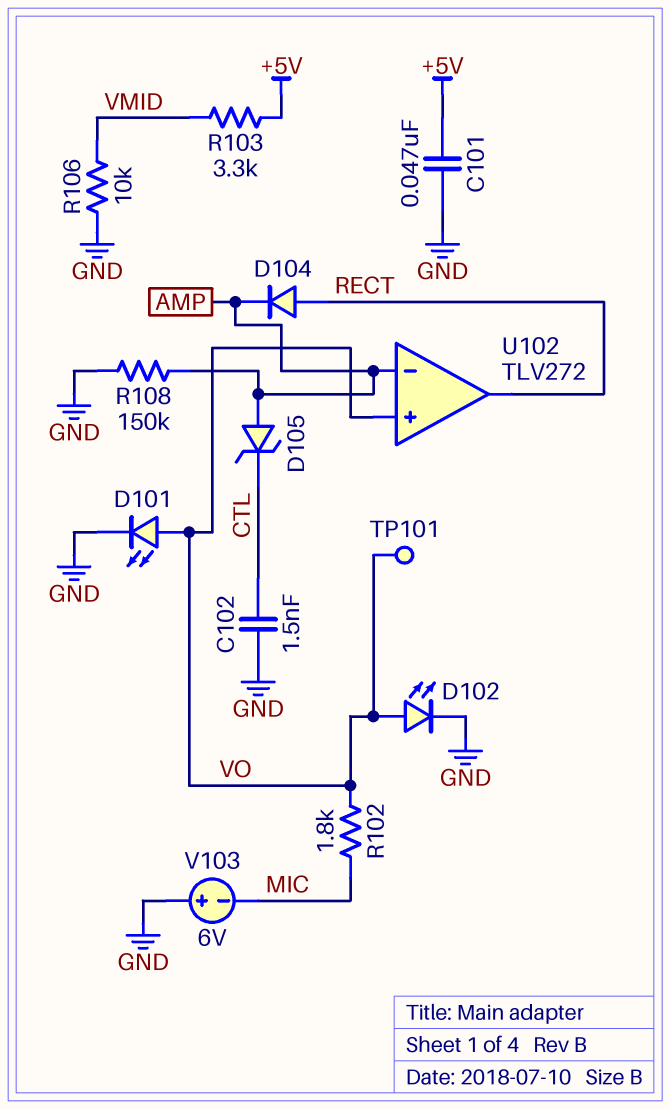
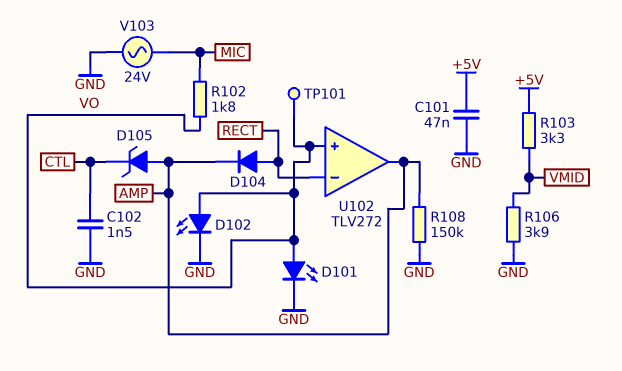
R106: 10k (GND, VMID) -> 3.9k (GND, VMID)
U102 pin in-: AMP -> RECT
U102 pin out: RECT -> AMP
V103: 6V (plus GND, minus MIC) -> AC 24V (GND, MIC)

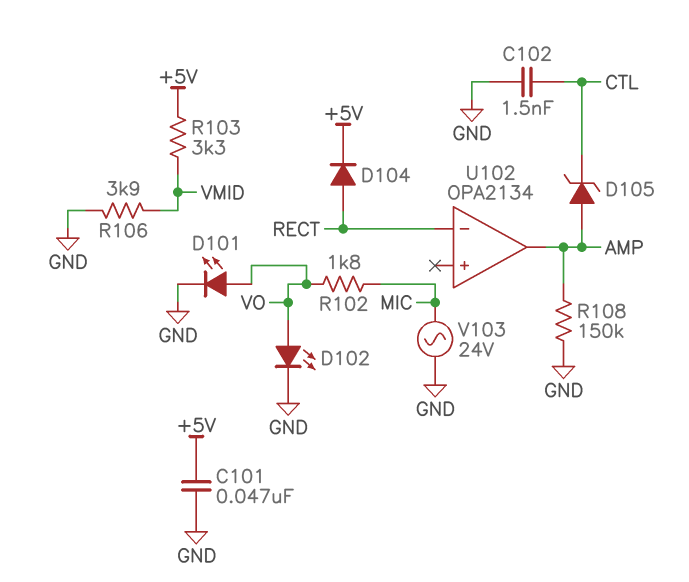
D104: diode (A RECT, K AMP) -> diode (A RECT, K +5V)
TP101: test point (VO) -> none
U102: TLV272 -> OPA2134
U102 pin in+: VO -> none

